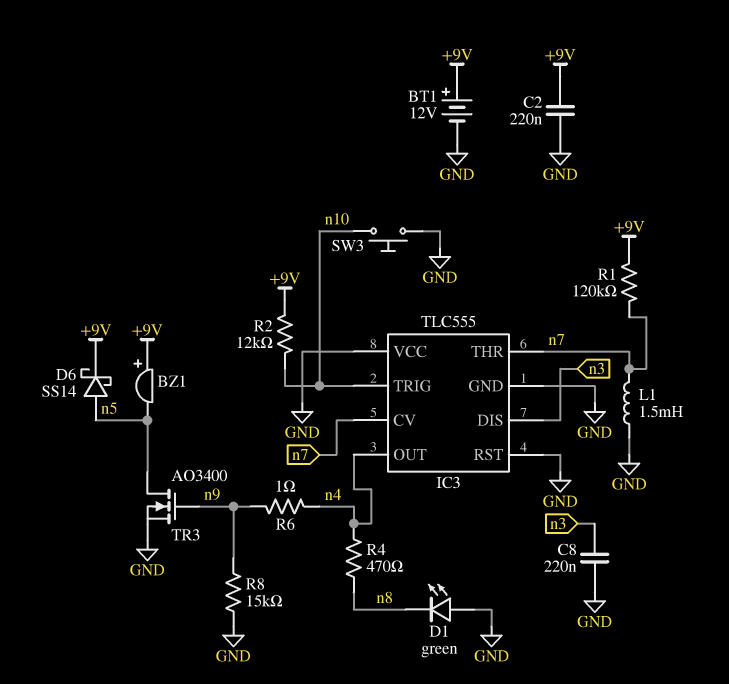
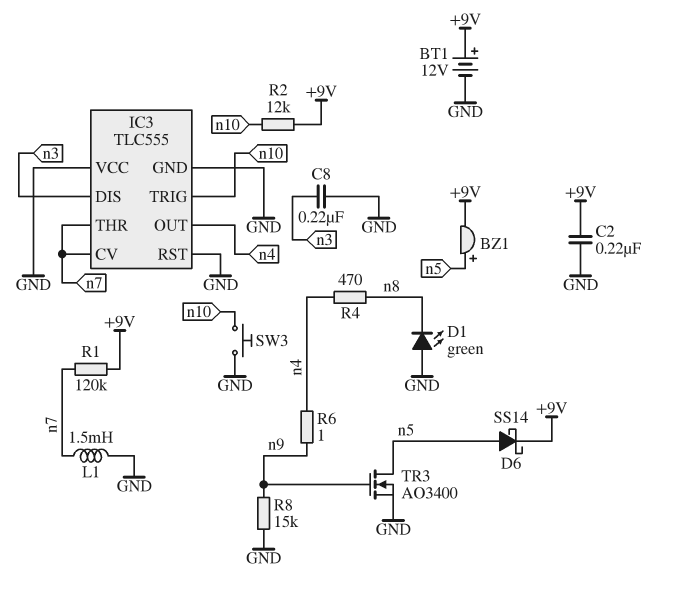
BZ1: buzzer (plus +9V, minus n5) -> buzzer (plus n5, minus +9V)

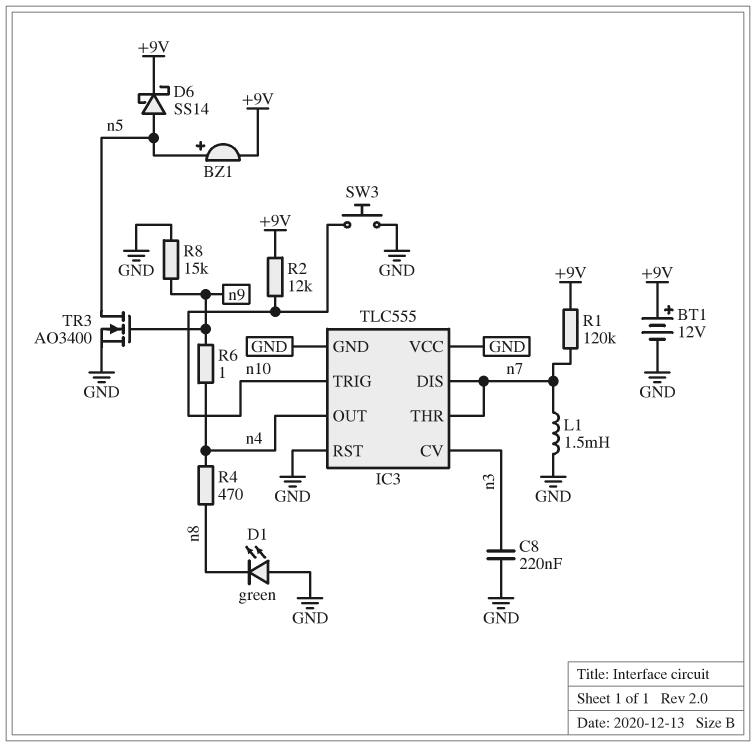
C2: 220nF (+9V, GND) -> none
IC3 pin CV: n7 -> n3
IC3 pin DIS: n3 -> n7

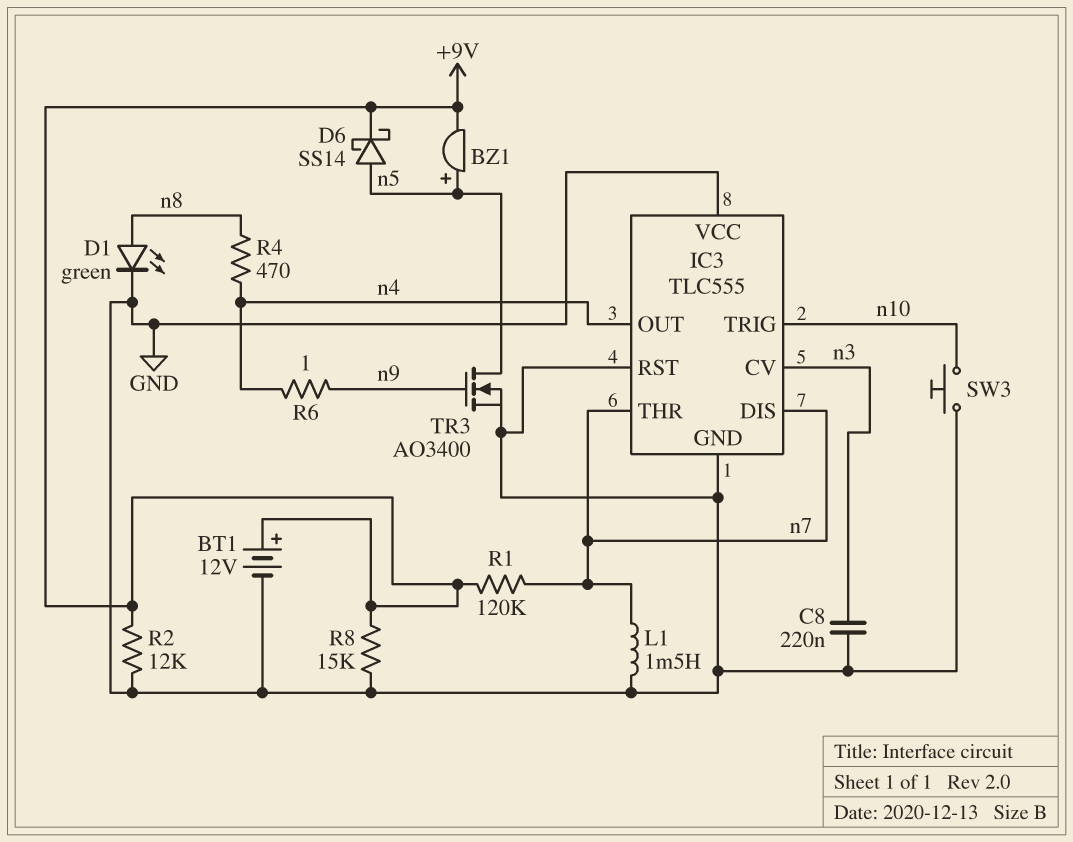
D1: LED green (A GND, K n8) -> LED green (A n8, K GND)
R2: 12k (+9V, n10) -> 12k (+9V, GND)
R8: 15k (GND, n9) -> 15k (+9V, GND)

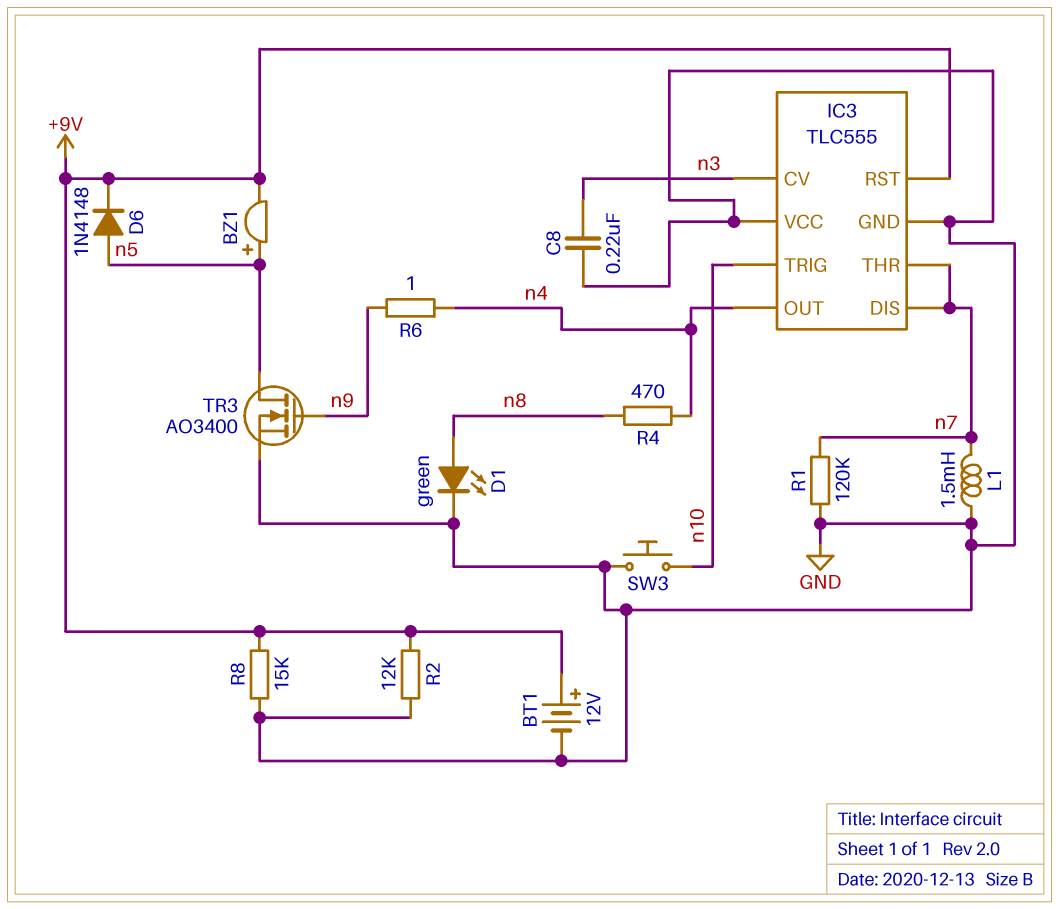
D6: schottky SS14 (A n5, K +9V) -> diode 1N4148 (A n5, K +9V)
IC3 pin RST: GND -> +9V
R1: 120k (+9V, n7) -> 120k (GND, n7)

